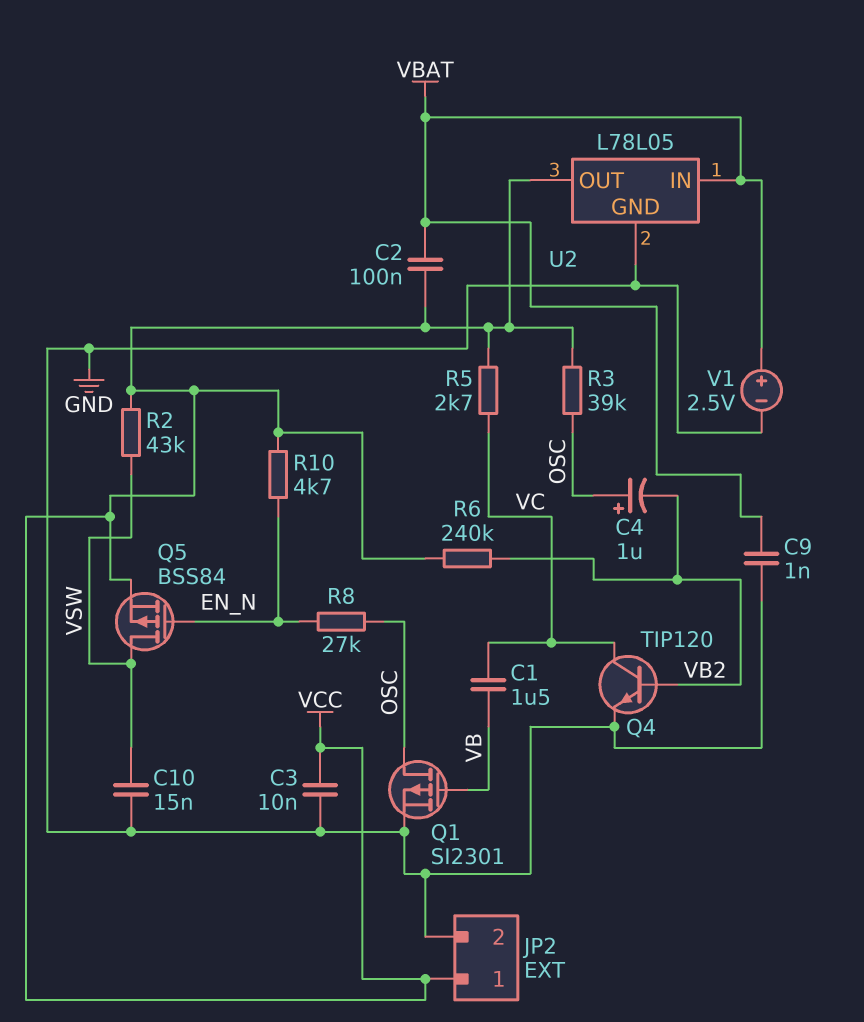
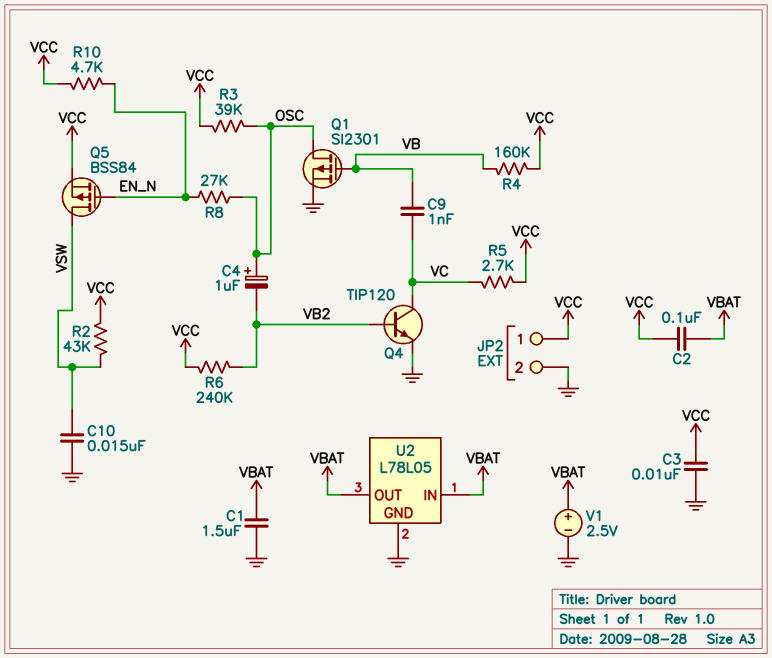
C1: 1.5uF (VB, VC) -> 1.5uF (GND, VBAT)
C9: 1nF (GND, VBAT) -> 1nF (VB, VC)
R4: none -> 160k (VB, VCC)
U2 pin OUT: VCC -> VBAT

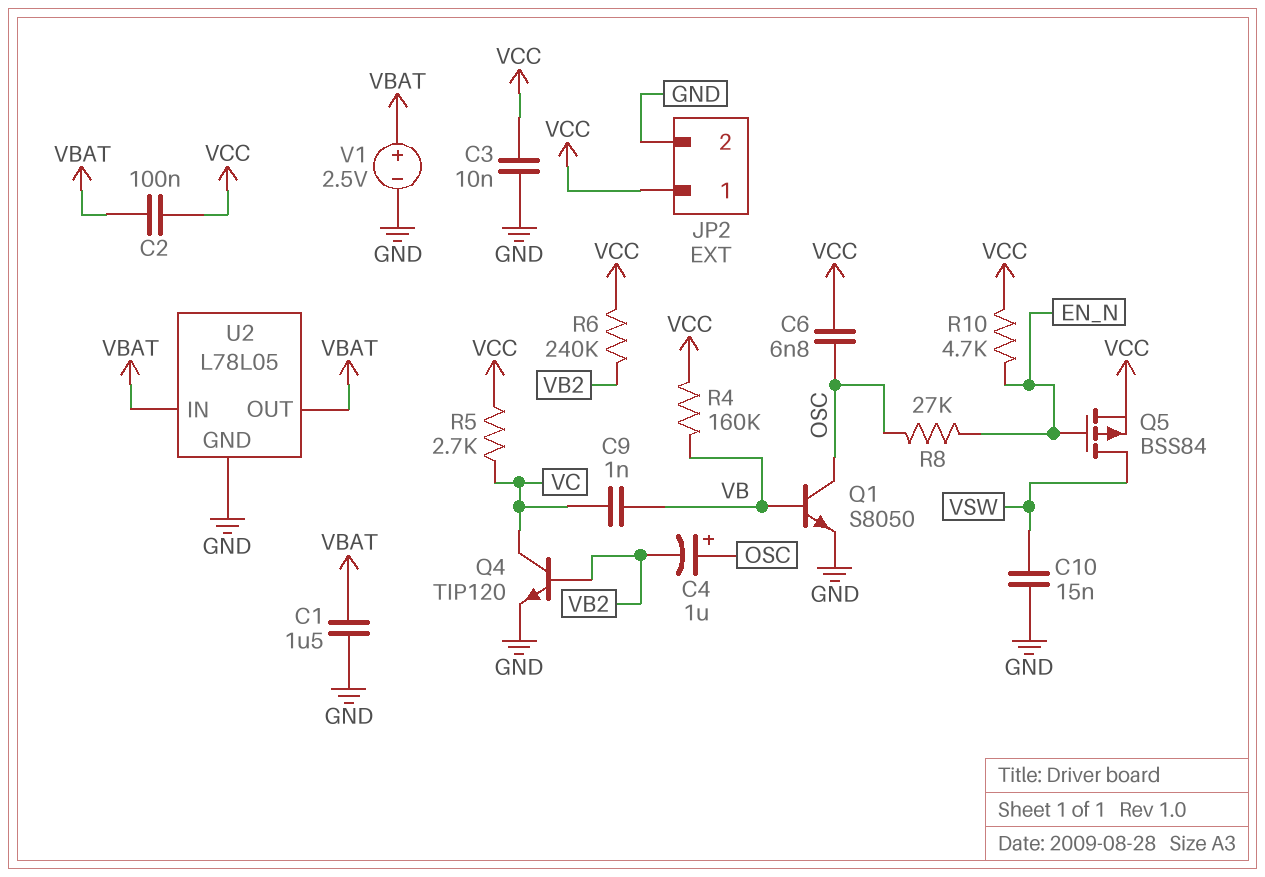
C6: none -> 6.8nF (OSC, VCC)
Q1: PMOS SI2301 (G VB, D OSC, S GND) -> NPN S8050 (B VB, C OSC, E GND)
R2: 43k (VCC, VSW) -> none
R3: 39k (OSC, VCC) -> none

